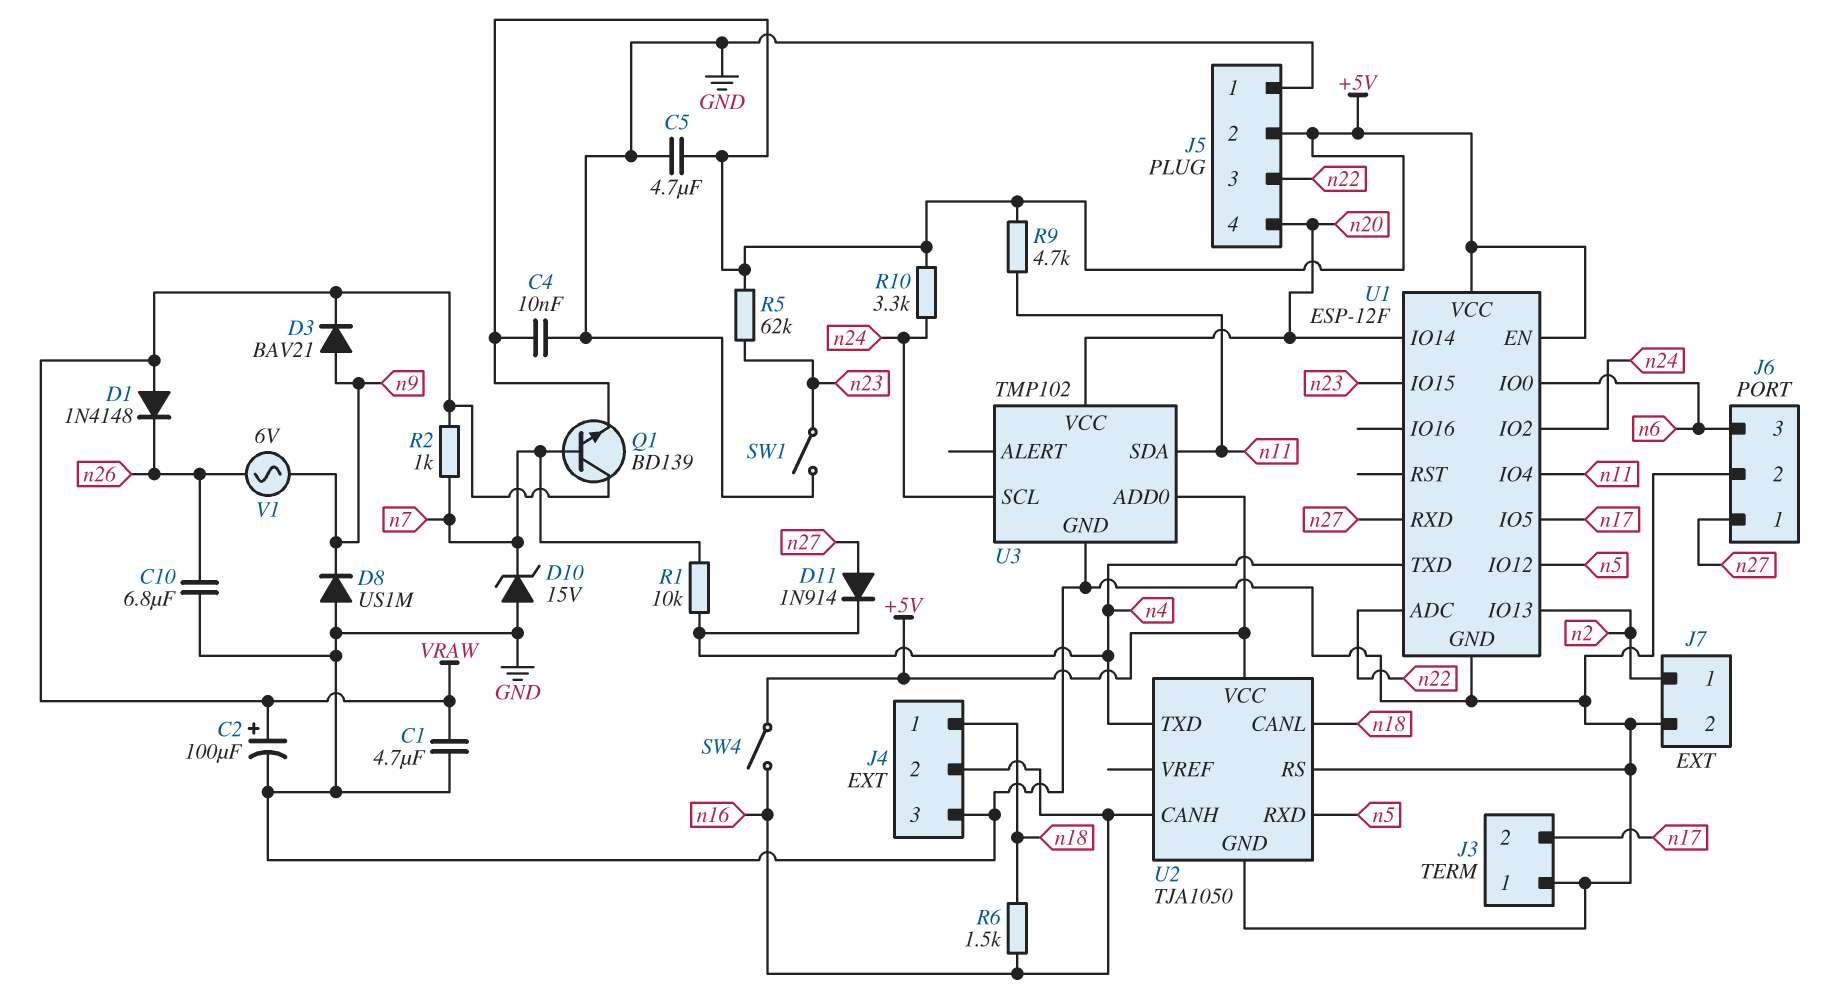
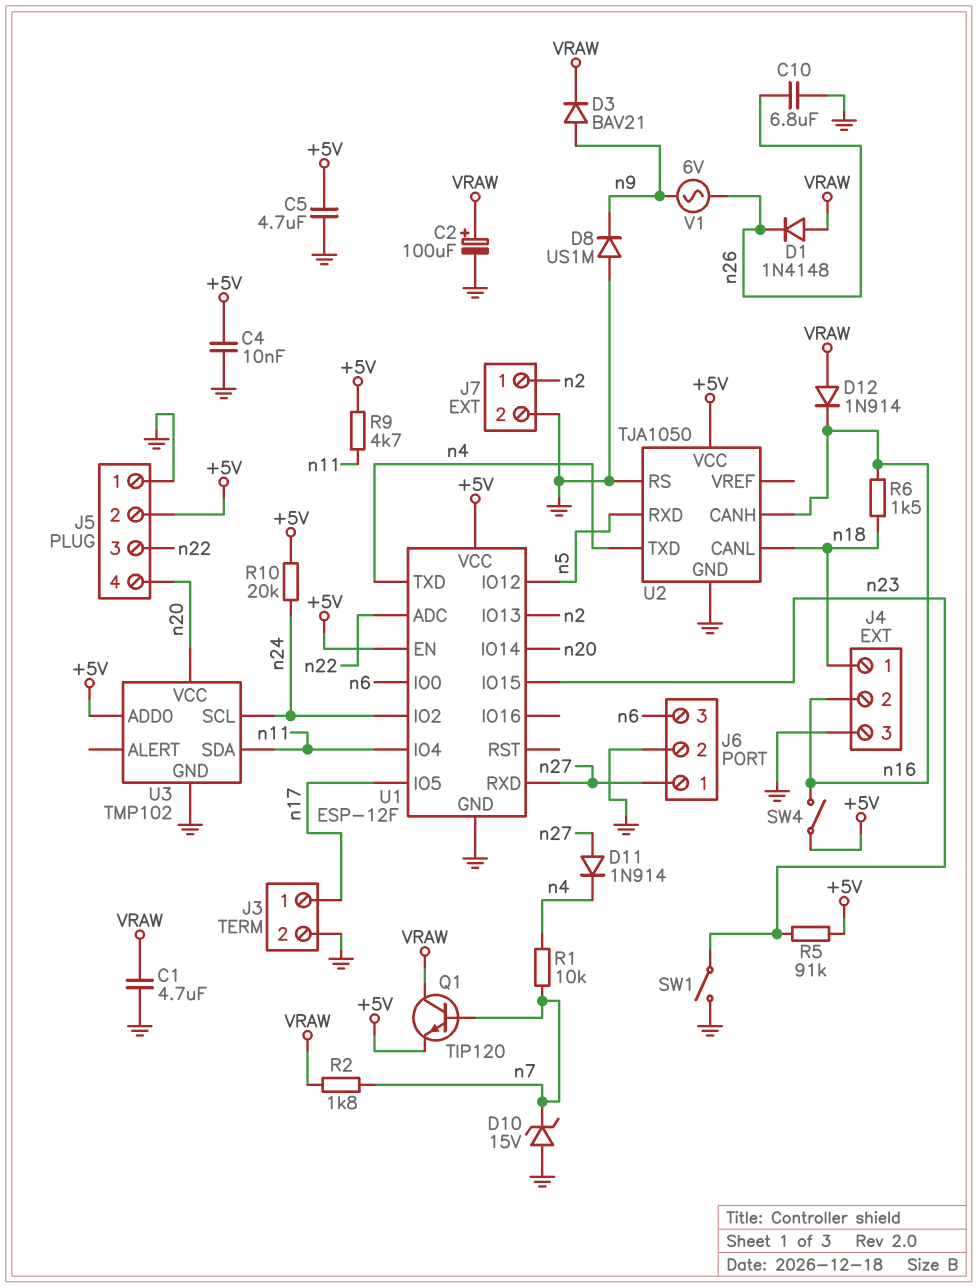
D12: none -> diode 1N914 (A VRAW, K n16)
J3 pin 1: GND -> n17
J3 pin 2: n17 -> GND
Q1: NPN BD139 (B n7, C VRAW, E +5V) -> NPN TIP120 (B n7, C VRAW, E +5V)
R2: 1k (VRAW, n7) -> 1.8k (VRAW, n7)
R5: 62k (+5V, n23) -> 91k (+5V, n23)
R10: 3.3k (+5V, n24) -> 20k (+5V, n24)

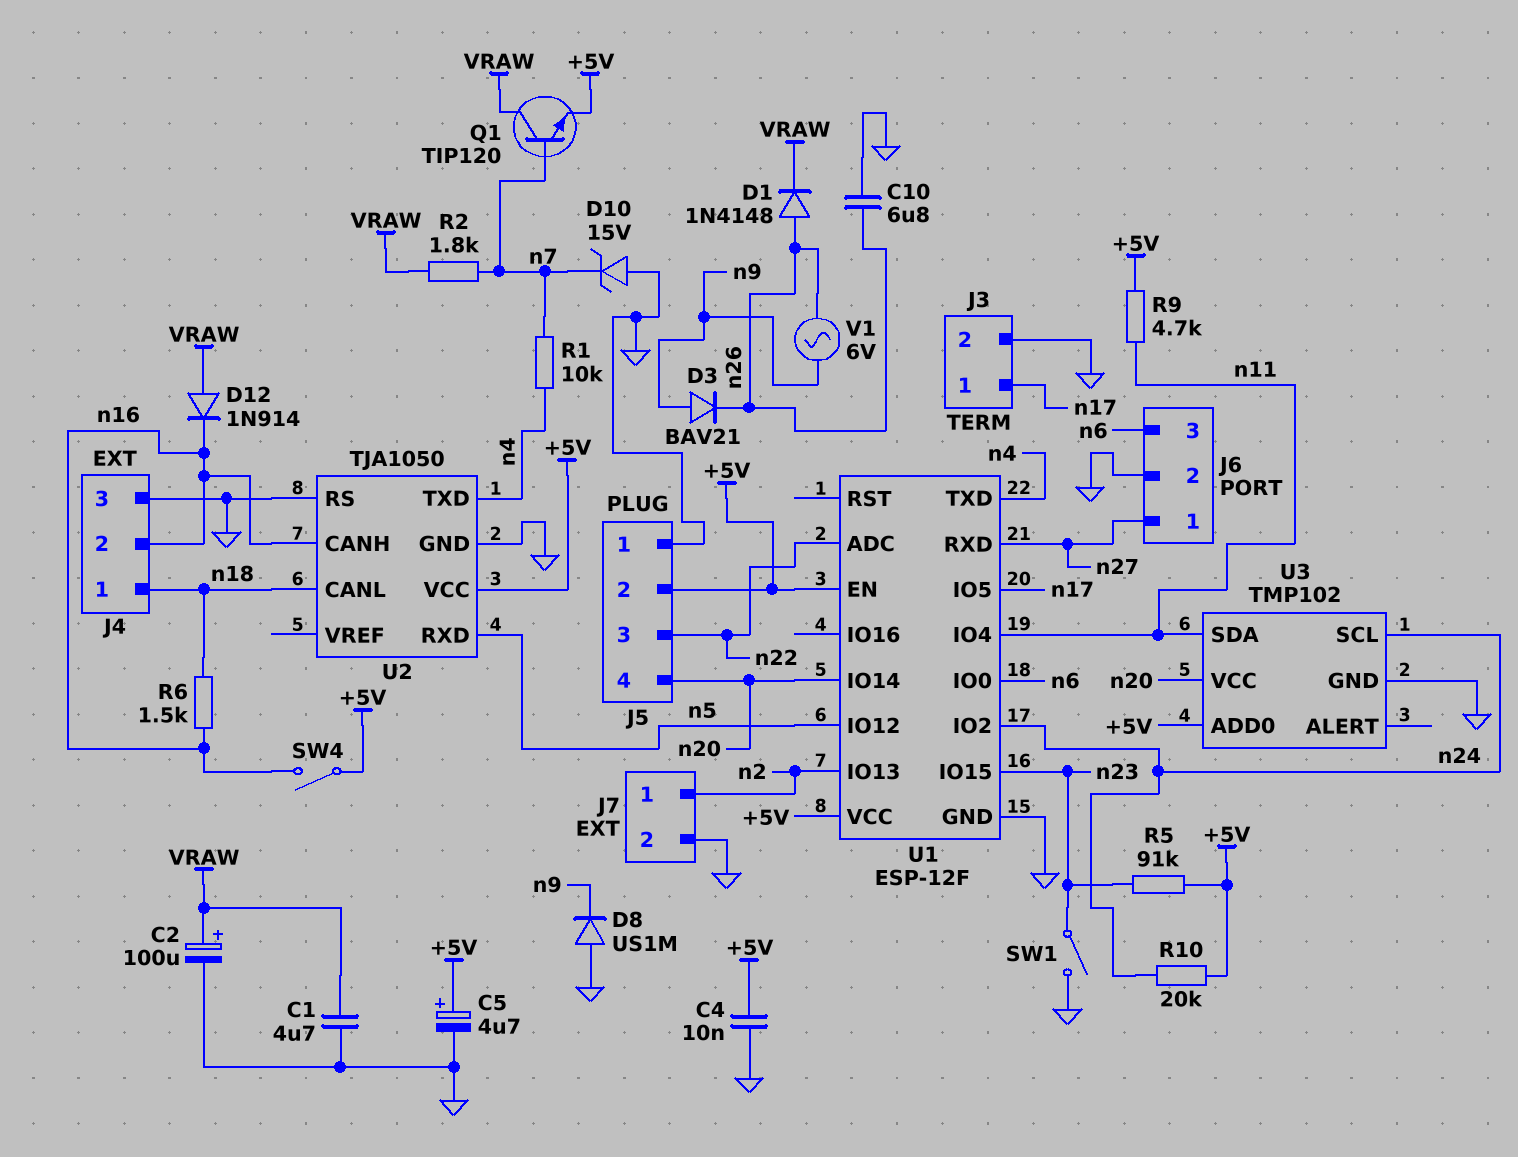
C5: 4.7uF (+5V, GND) -> 4.7uF (plus +5V, minus GND)
D1: diode 1N4148 (A VRAW, K n26) -> diode 1N4148 (A n26, K VRAW)
D3: diode BAV21 (A n9, K VRAW) -> diode BAV21 (A n9, K n26)
D11: diode 1N914 (A n27, K n4) -> none

